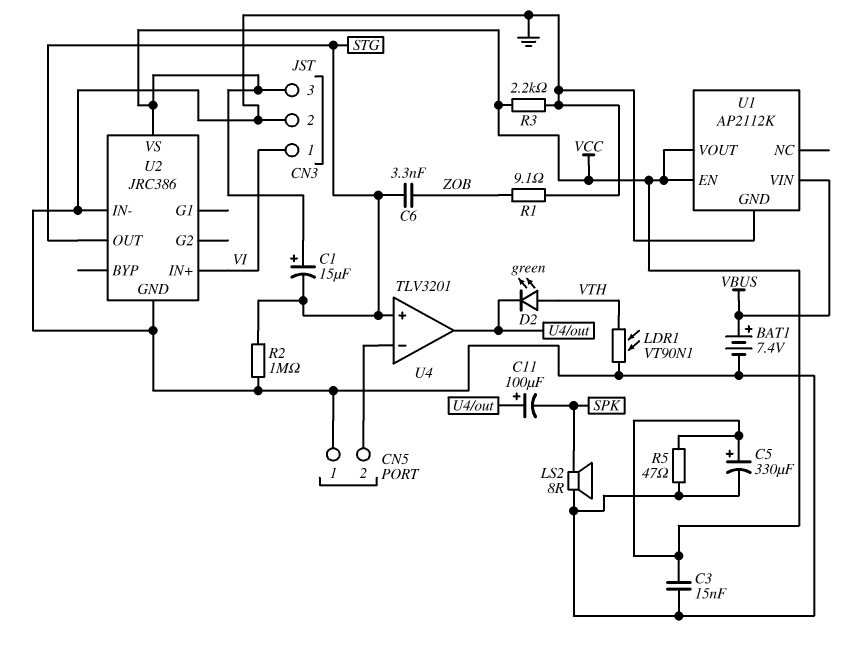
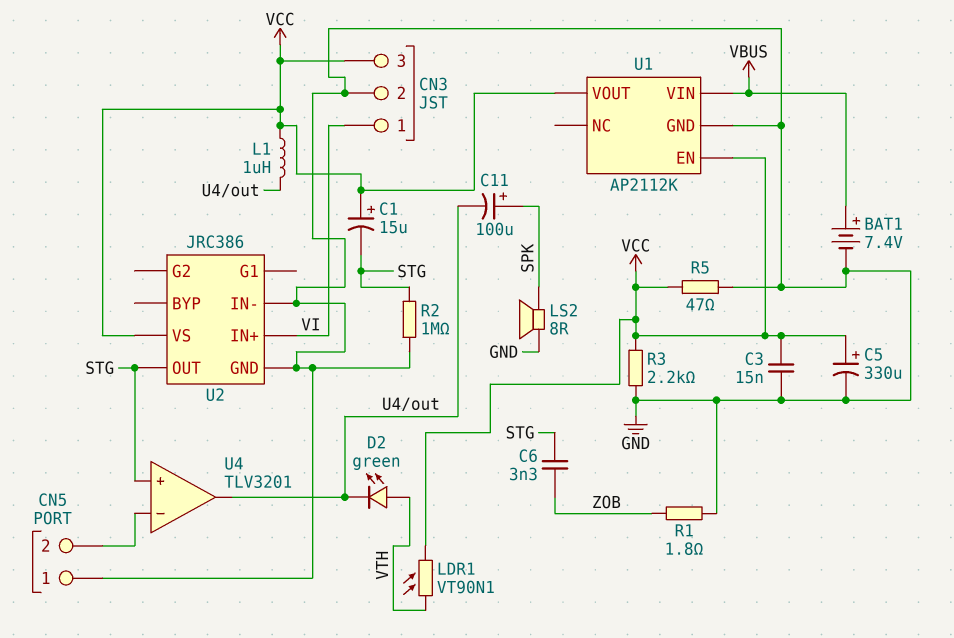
C11: 100uF (plus U4/out, minus SPK) -> 100uF (plus SPK, minus U4/out)
L1: none -> 1uH (U4/out, VCC)
LDR1: VT90N1 (GND, VTH) -> VT90N1 (VCC, VTH)
R1: 9.1 (GND, ZOB) -> 1.8 (GND, ZOB)

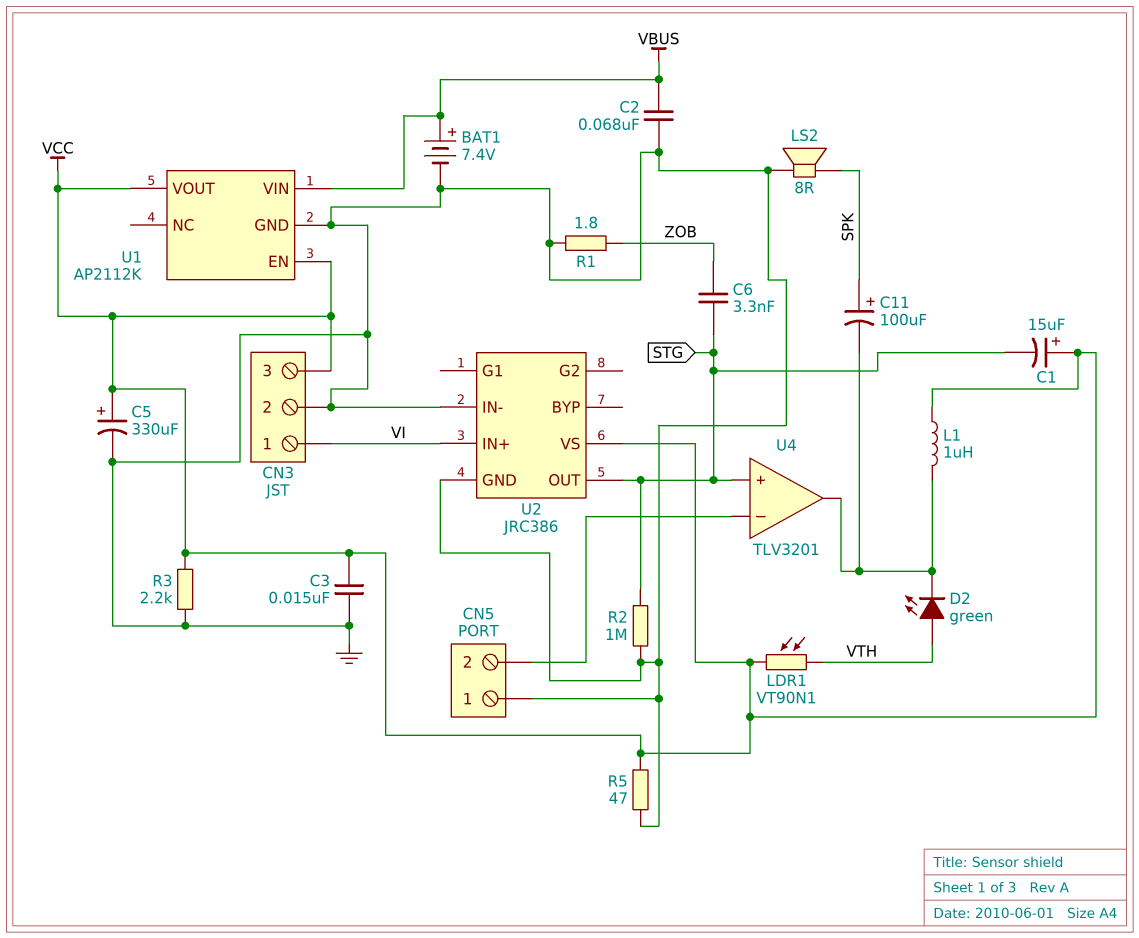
C2: none -> 68nF (GND, VBUS)

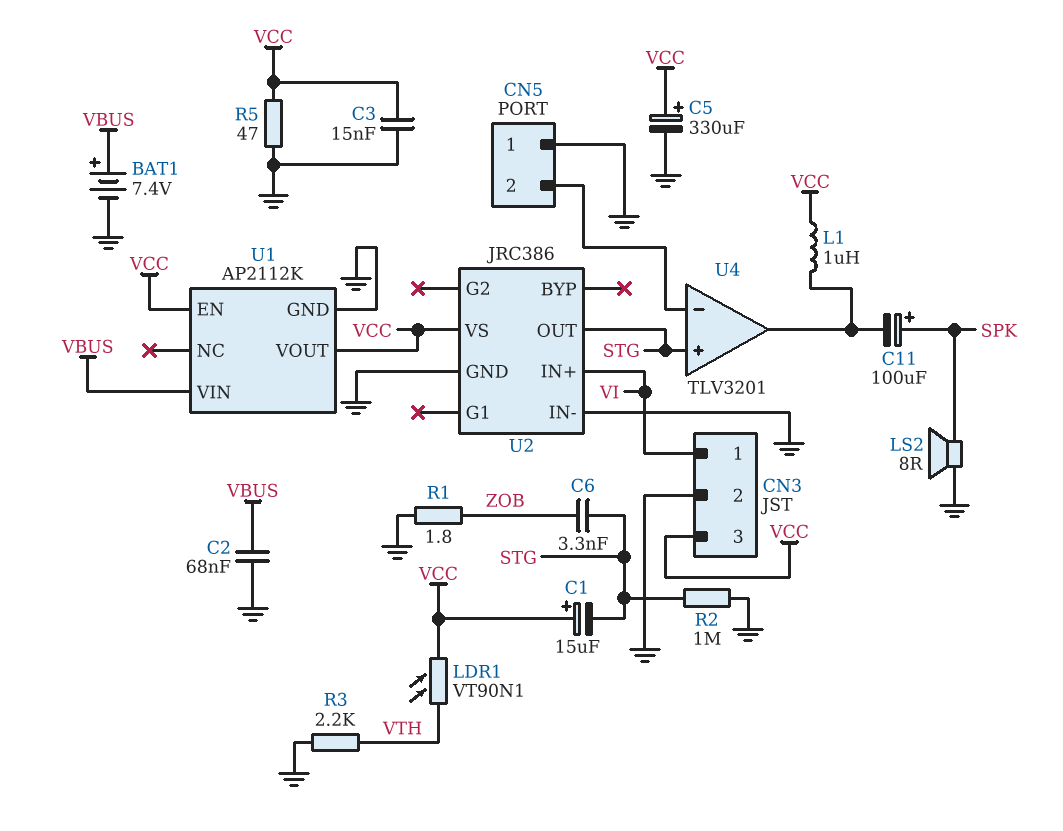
D2: LED green (A VTH, K U4/out) -> none
R3: 2.2k (GND, VCC) -> 2.2k (GND, VTH)

